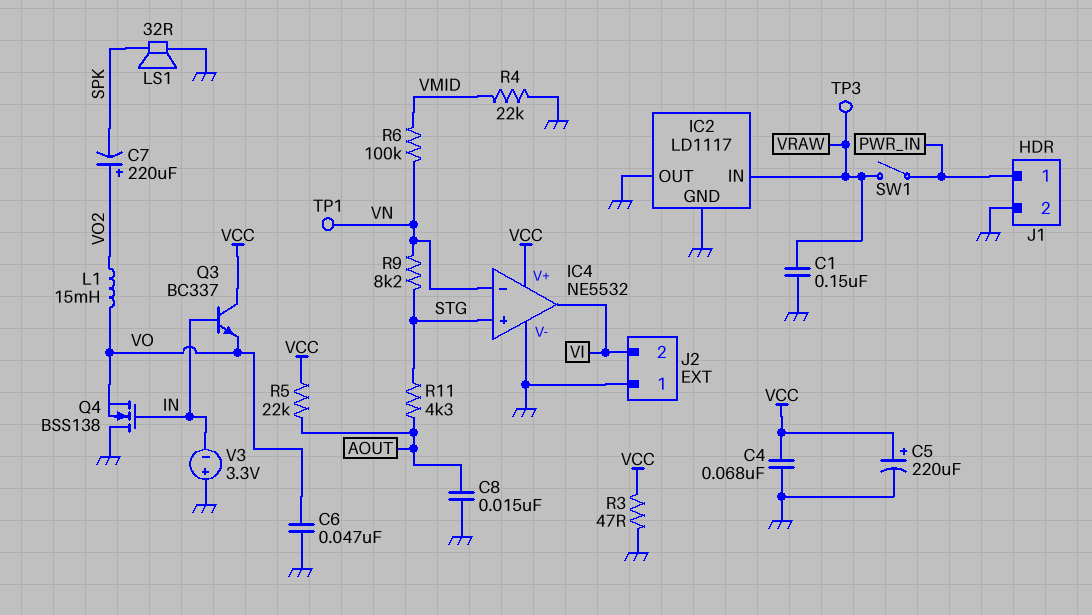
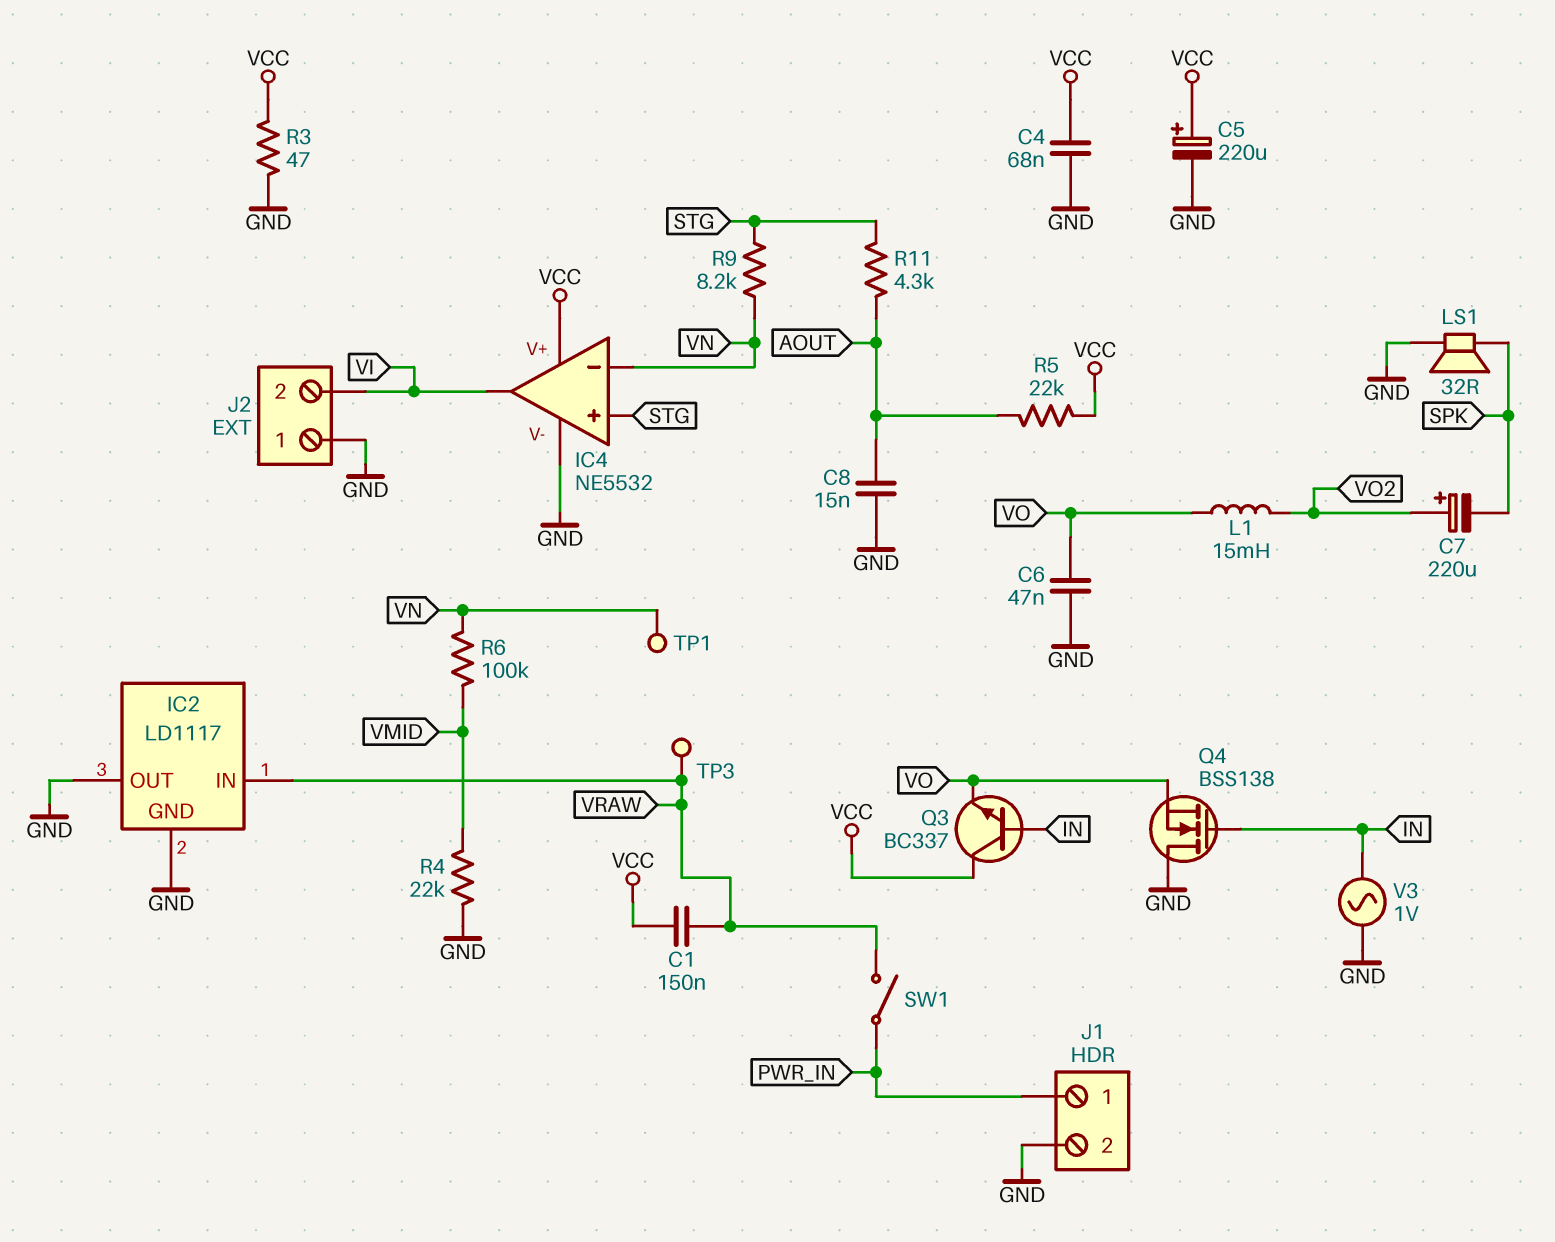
C1: 150nF (GND, VRAW) -> 150nF (VCC, VRAW)
V3: 3.3V (plus GND, minus IN) -> AC 1V (GND, IN)

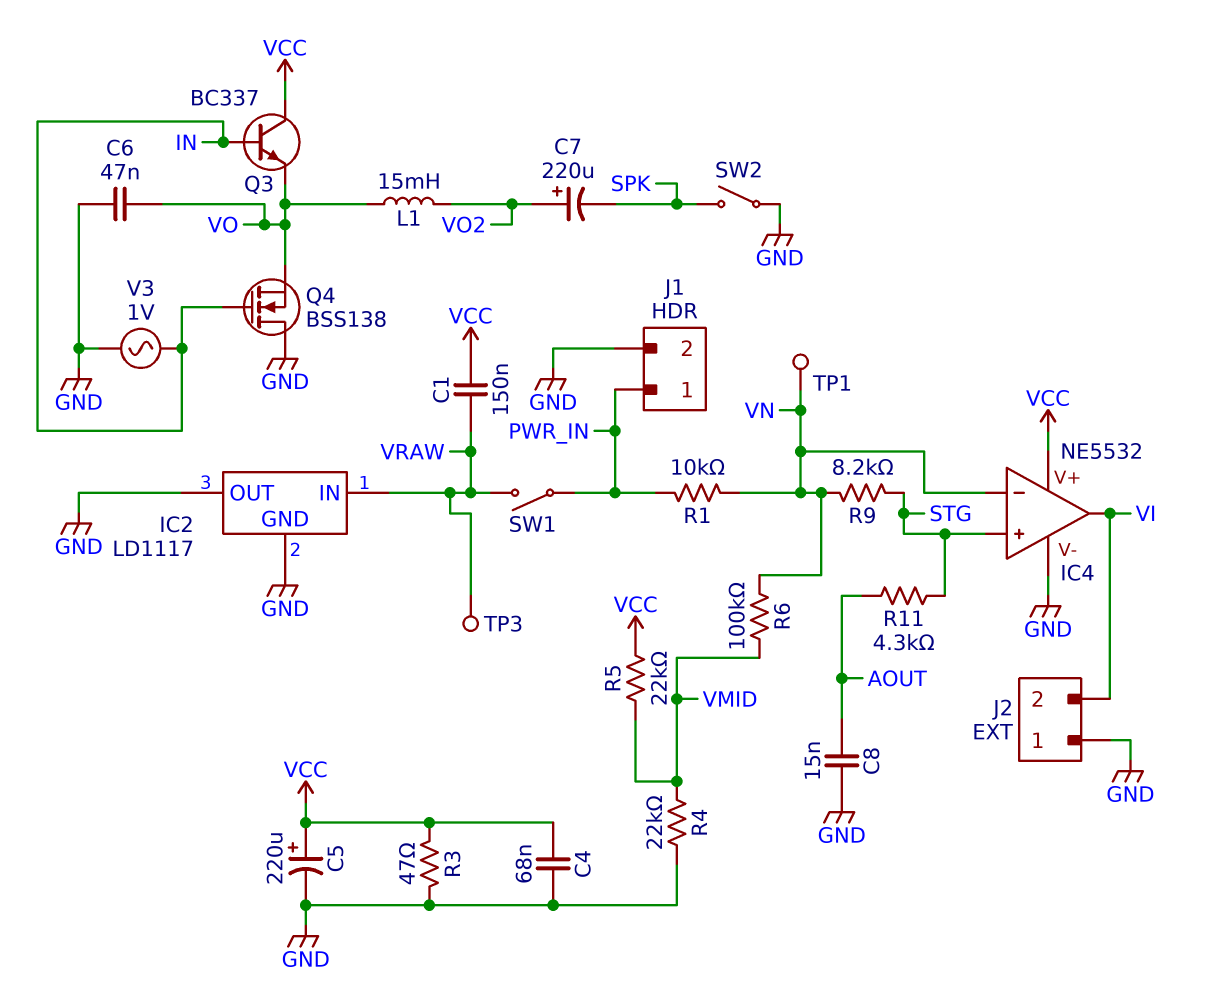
LS1: speaker 32R (GND, SPK) -> none
R1: none -> 10k (PWR_IN, VN)
R5: 22k (AOUT, VCC) -> 22k (VCC, VMID)
SW2: none -> switch (GND, SPK)

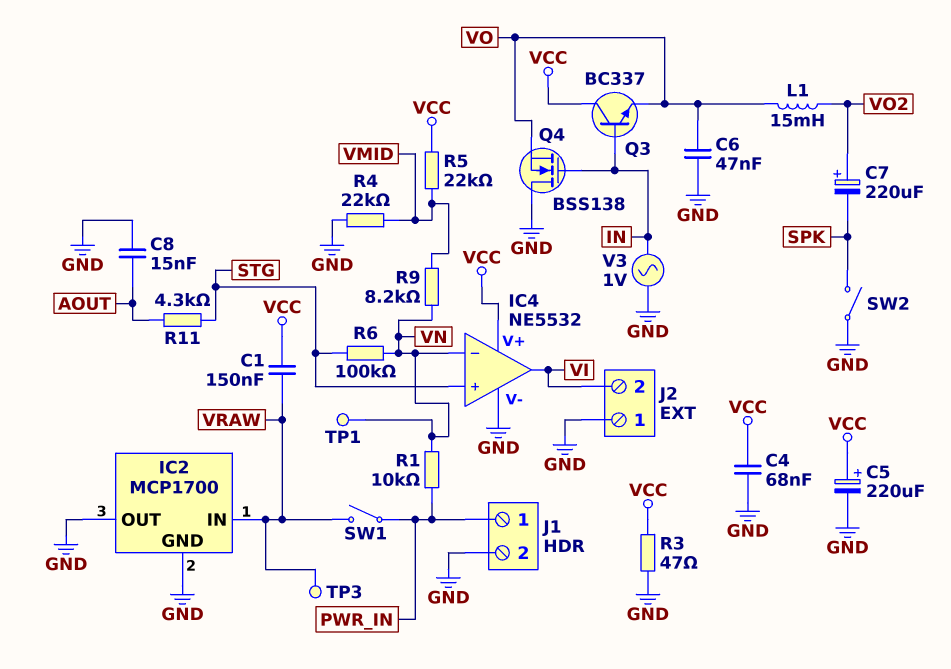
IC2: LD1117 -> MCP1700
R6: 100k (VMID, VN) -> 100k (STG, VN)
R9: 8.2k (STG, VN) -> 8.2k (VMID, VN)

